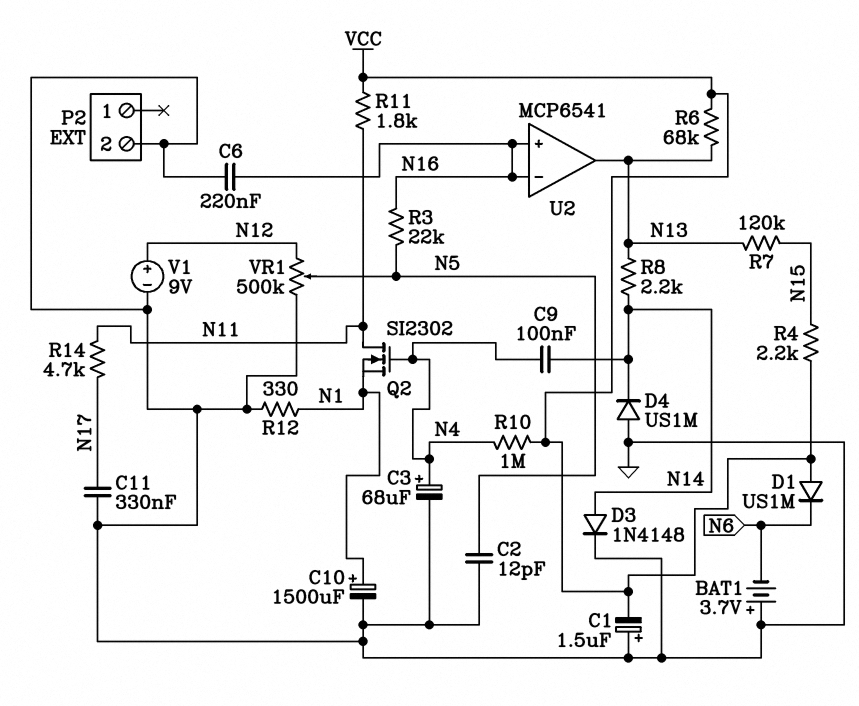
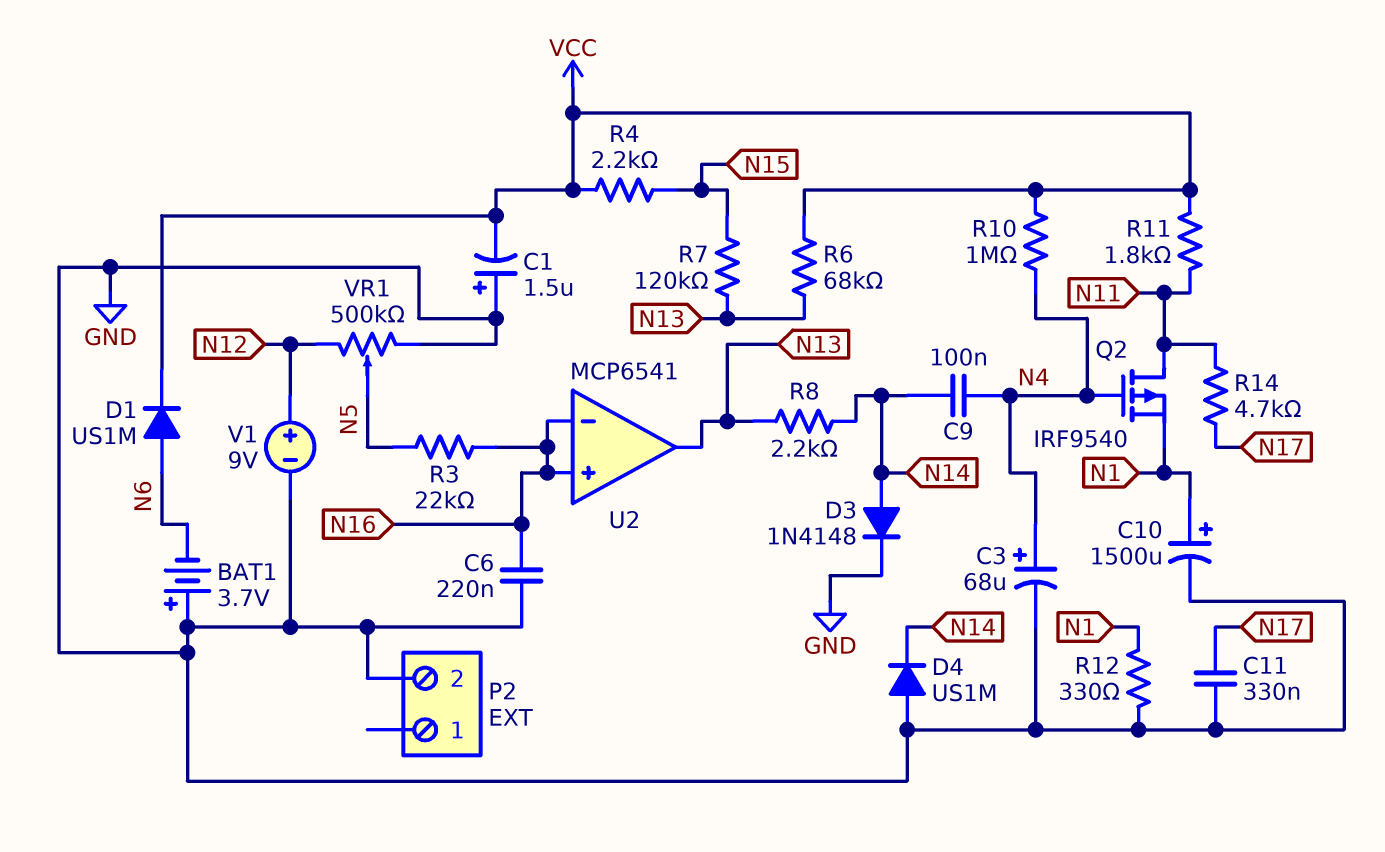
C2: 12pF (GND, N5) -> none
D1: diode US1M (A VCC, K N6) -> diode US1M (A N6, K VCC)
Q2: NMOS SI2302 (G N4, D N11, S N1) -> PMOS IRF9540 (G N4, D N11, S N1)

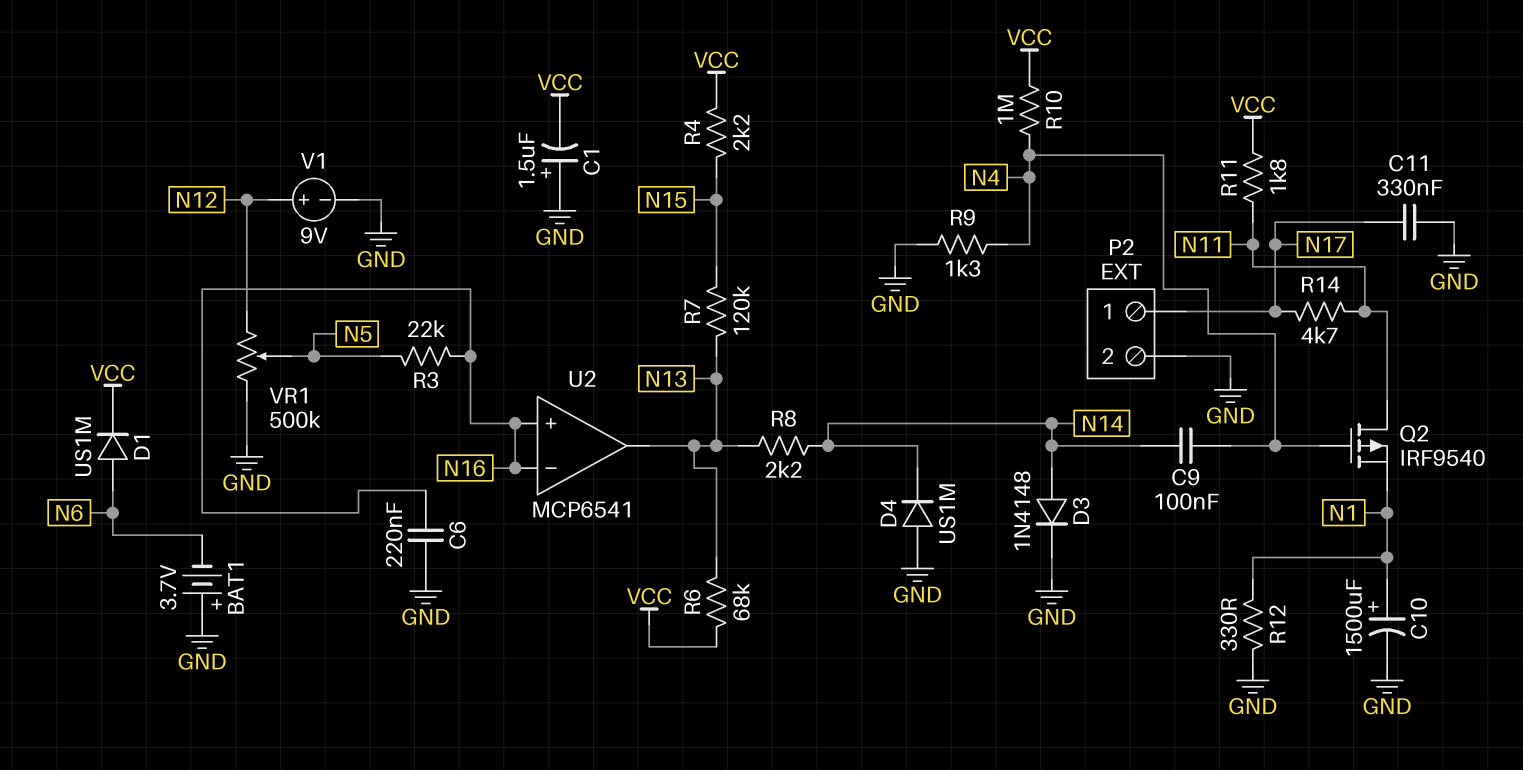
C3: 68uF (plus N4, minus GND) -> none
P2 pin 1: none -> N17
R9: none -> 1.3k (GND, N4)

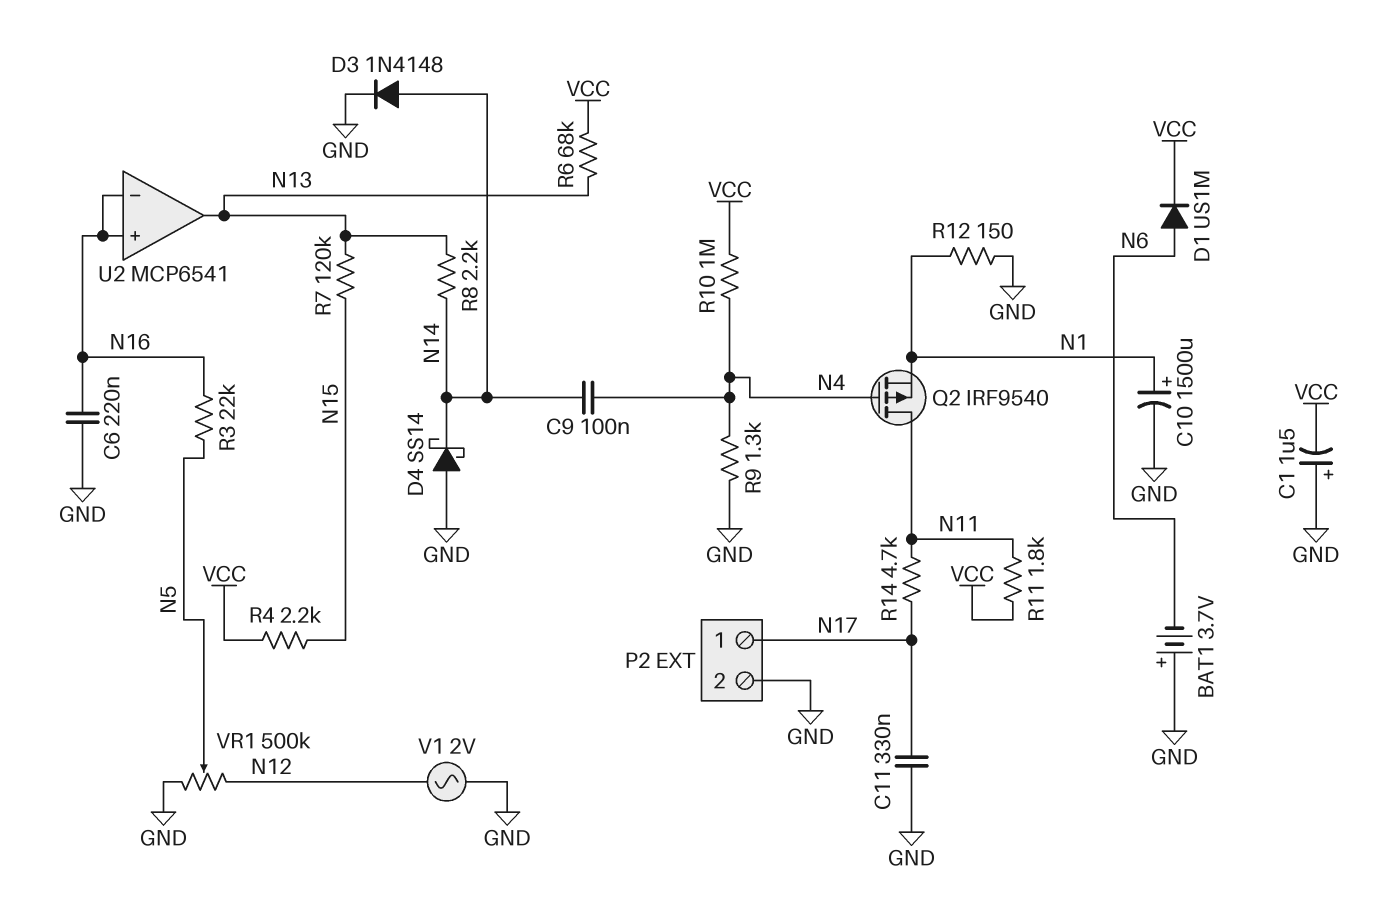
D4: diode US1M (A GND, K N14) -> schottky SS14 (A GND, K N14)
R12: 330 (GND, N1) -> 150 (GND, N1)
V1: 9V (plus N12, minus GND) -> AC 2V (GND, N12)

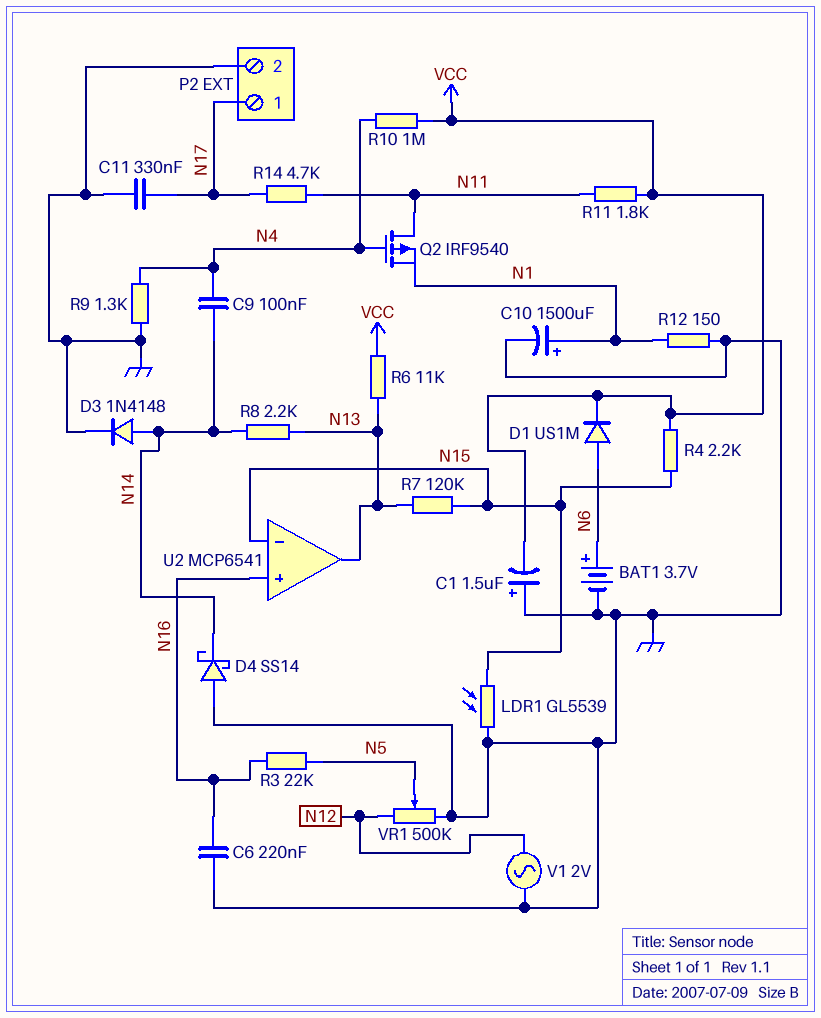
BAT1: 3.7V (plus GND, minus N6) -> 3.7V (plus N6, minus GND)
LDR1: none -> GL5539 (GND, N15)
R6: 68k (N13, VCC) -> 11k (N13, VCC)
U2 pin in-: N16 -> N15

